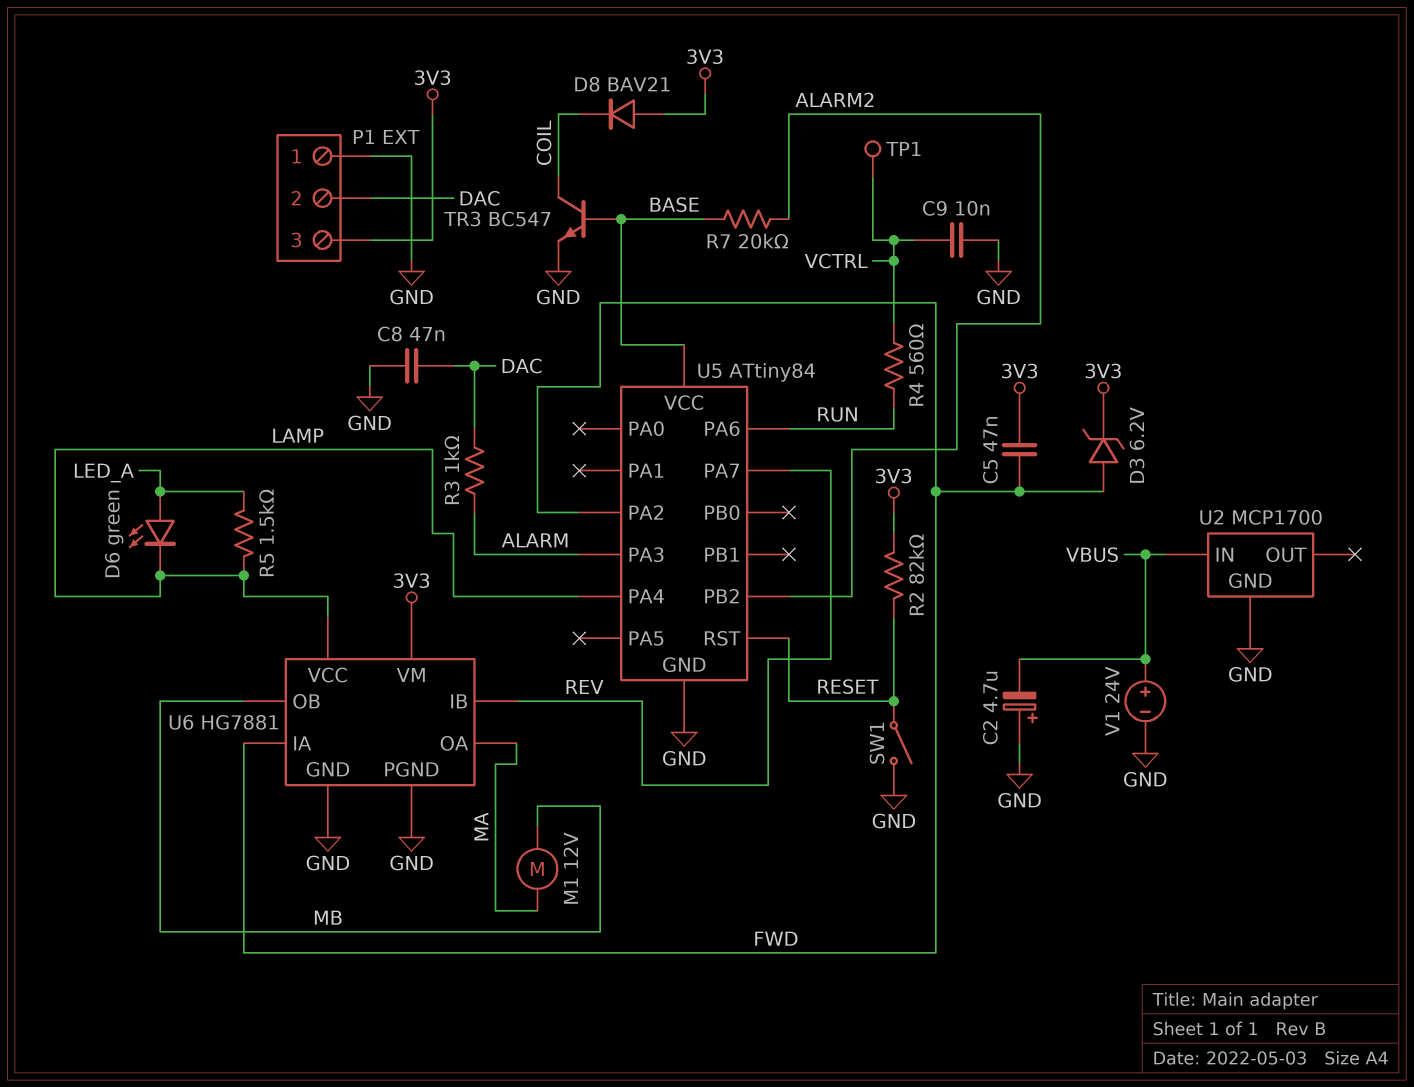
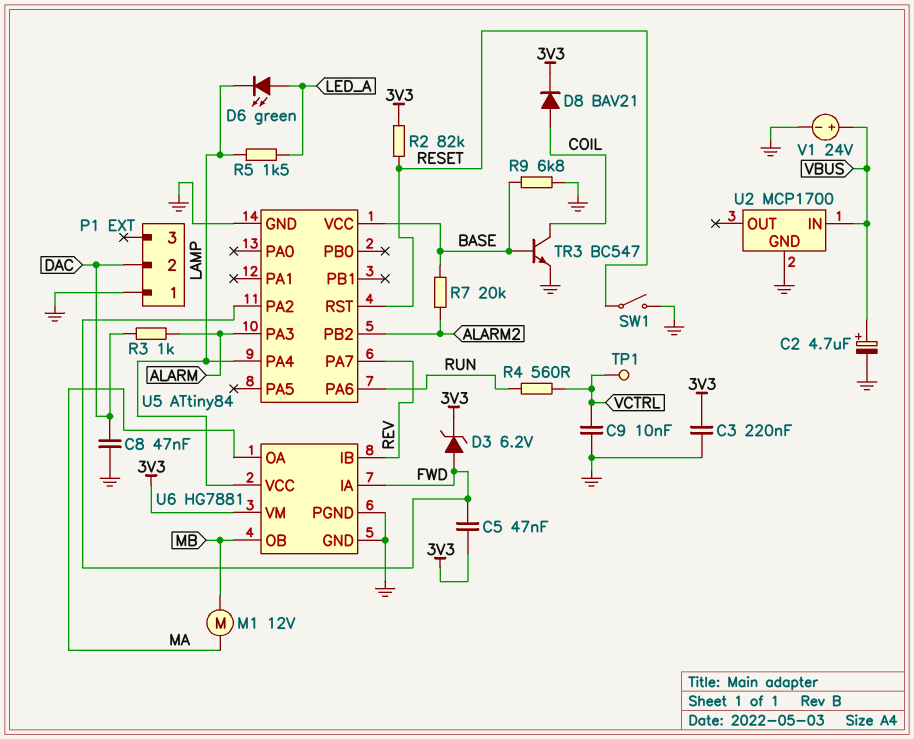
C2: 4.7uF (plus GND, minus VBUS) -> 4.7uF (plus VBUS, minus GND)
C3: none -> 220nF (3V3, GND)
D8: diode BAV21 (A 3V3, K COIL) -> diode BAV21 (A COIL, K 3V3)
P1 pin 3: 3V3 -> none
R9: none -> 6.8k (BASE, GND)

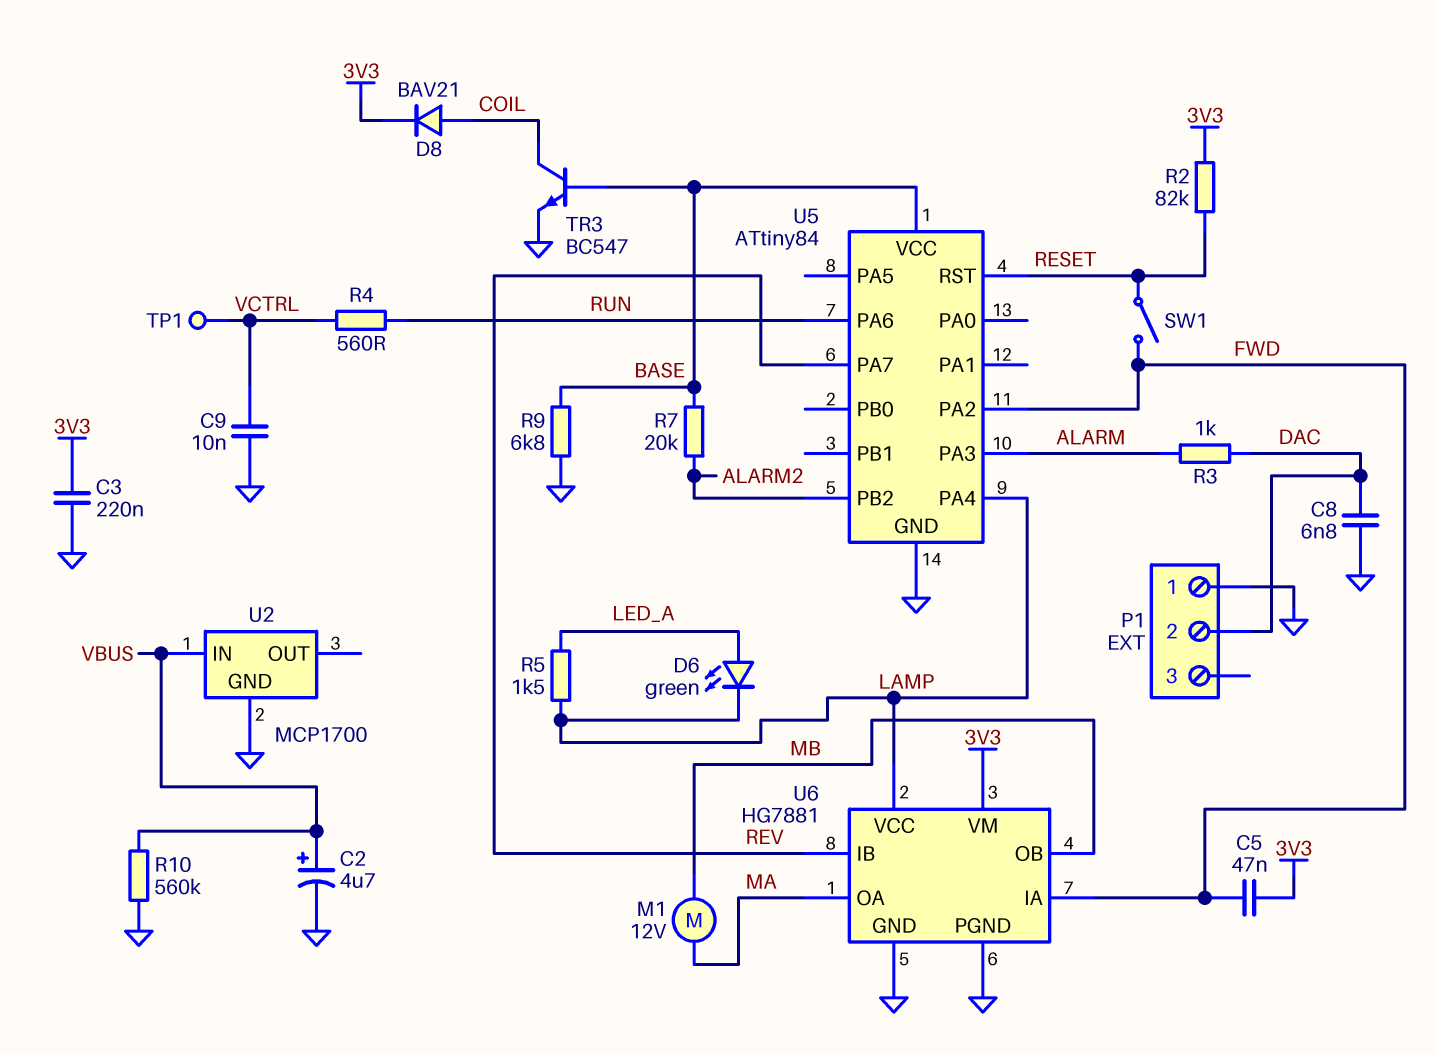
C8: 47nF (DAC, GND) -> 6.8nF (DAC, GND)
D3: zener 6.2V (A FWD, K 3V3) -> none
R10: none -> 560k (GND, VBUS)
SW1: switch (GND, RESET) -> switch (FWD, RESET)
V1: 24V (plus VBUS, minus GND) -> none

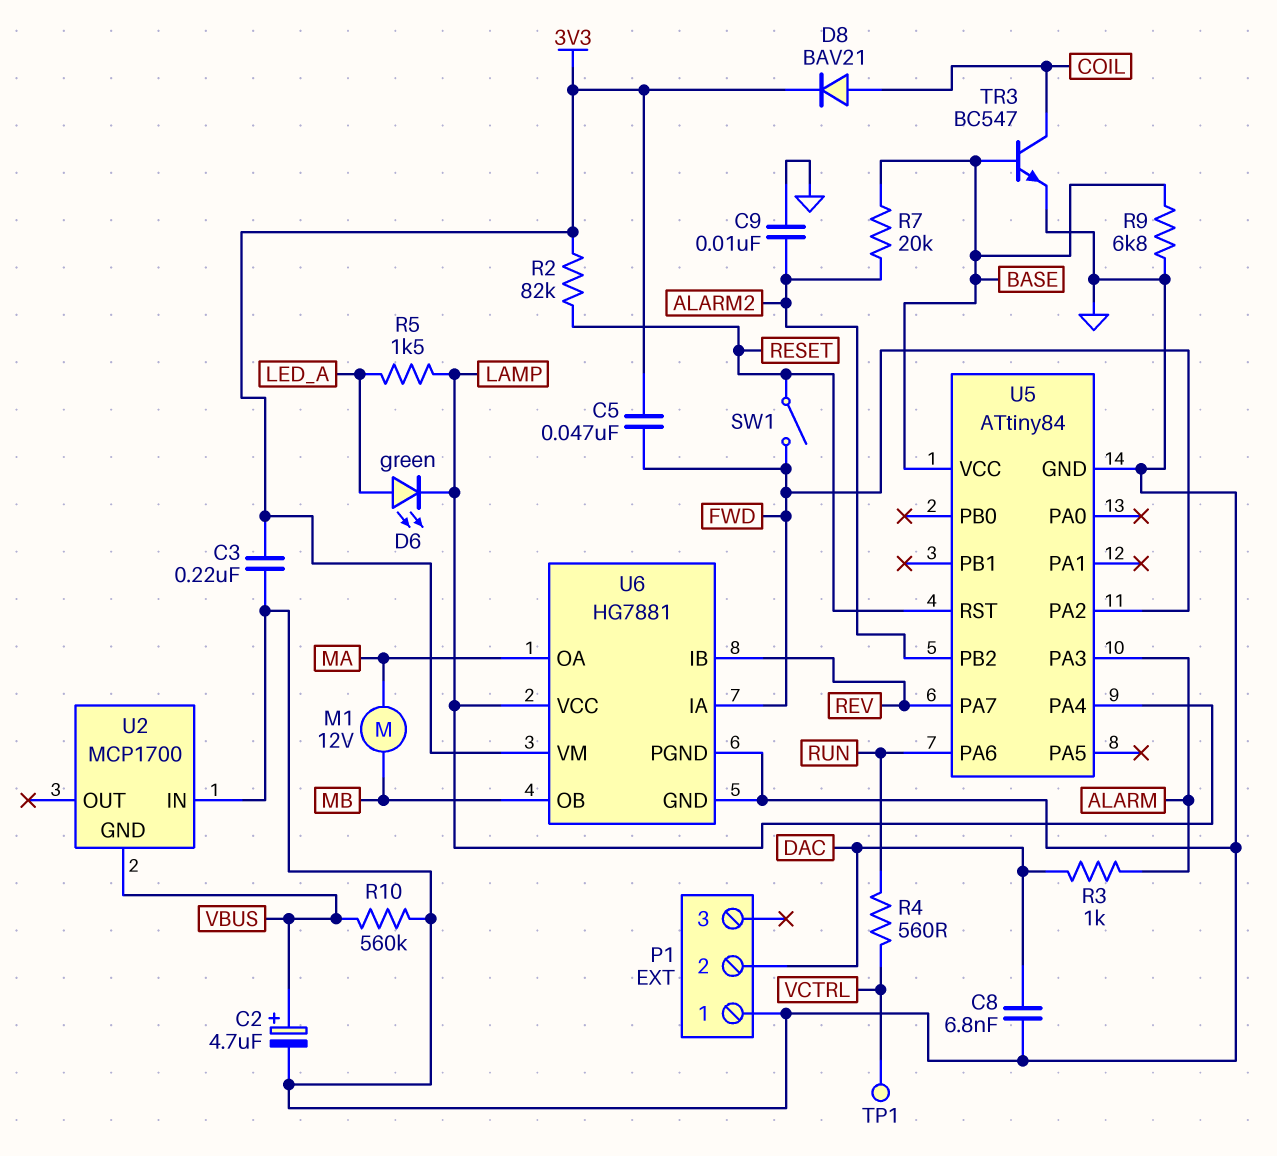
C9: 10nF (GND, VCTRL) -> 10nF (ALARM2, GND)
U2 pin GND: GND -> VBUS
U2 pin IN: VBUS -> GND

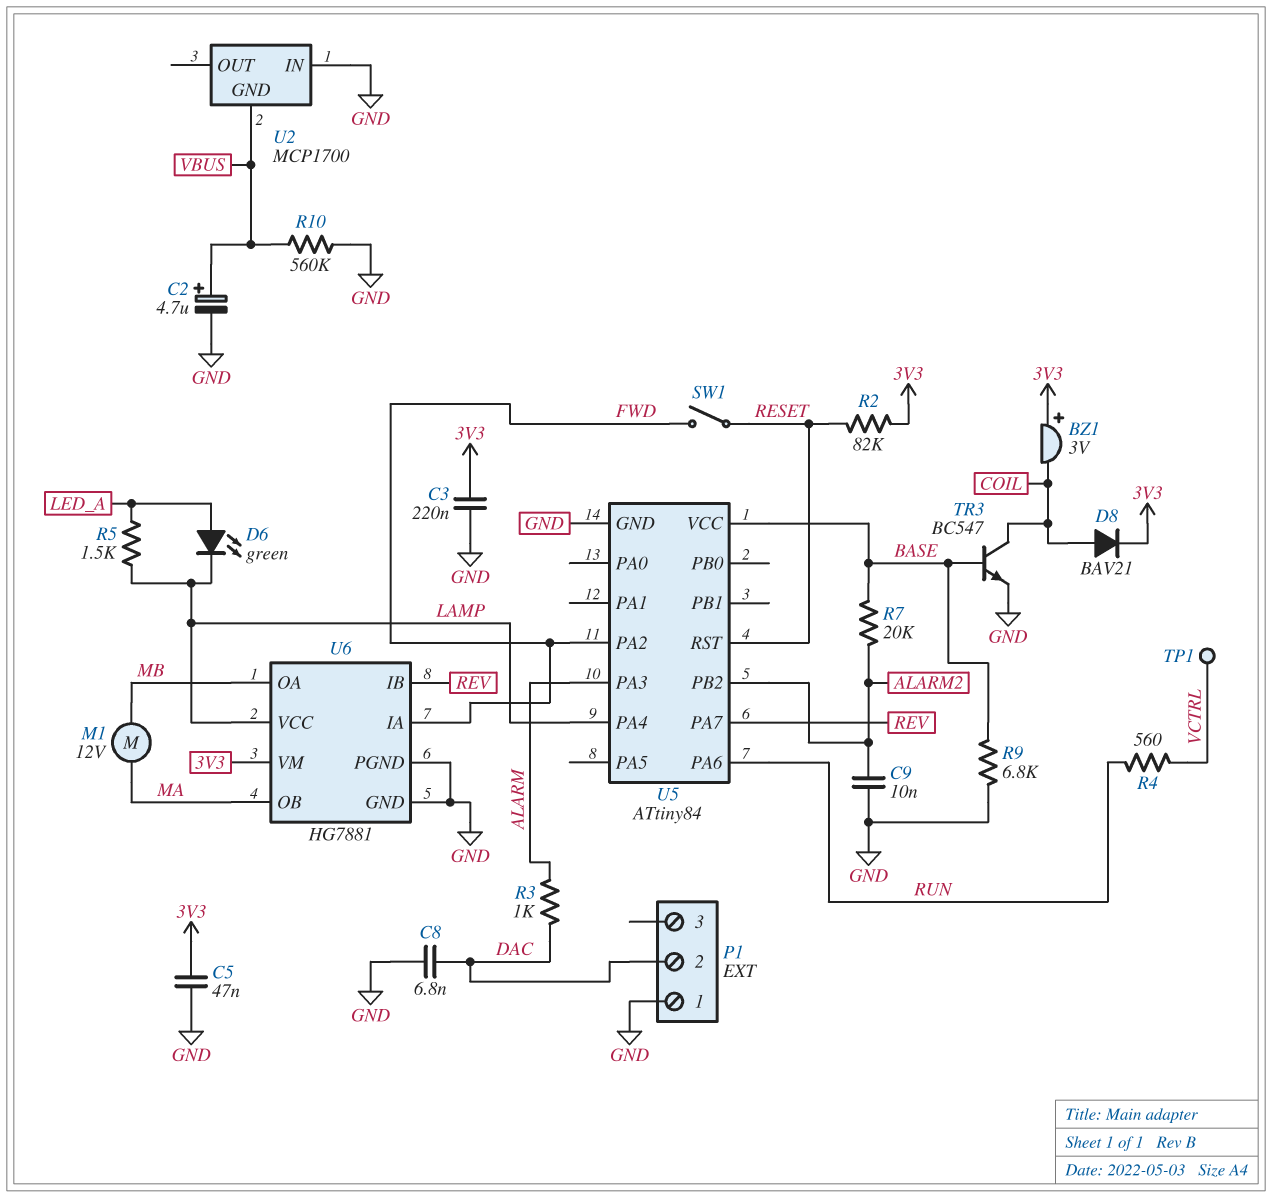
BZ1: none -> buzzer 3V (plus 3V3, minus COIL)
C5: 47nF (3V3, FWD) -> 47nF (3V3, GND)
U6 pin OA: MA -> MB
U6 pin OB: MB -> MA

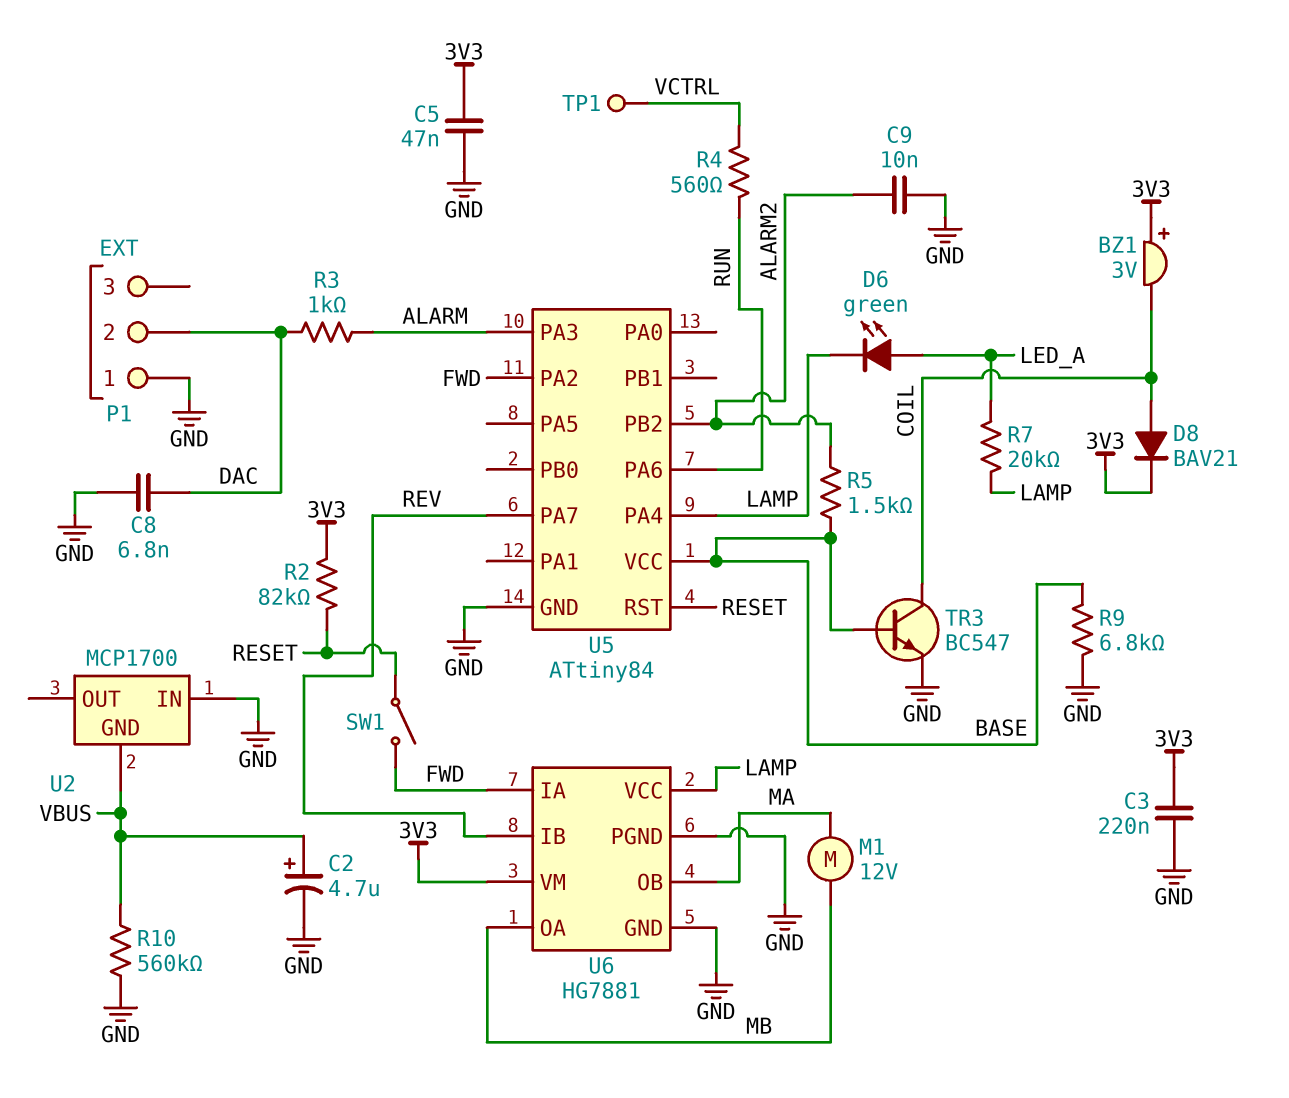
R5: 1.5k (LAMP, LED_A) -> 1.5k (ALARM2, BASE)
R7: 20k (ALARM2, BASE) -> 20k (LAMP, LED_A)

